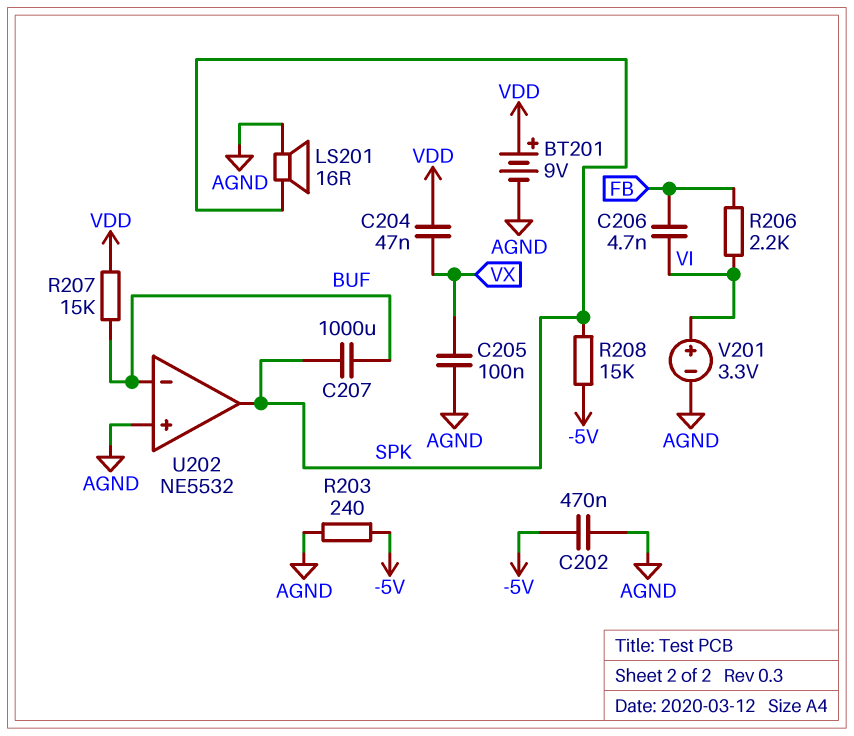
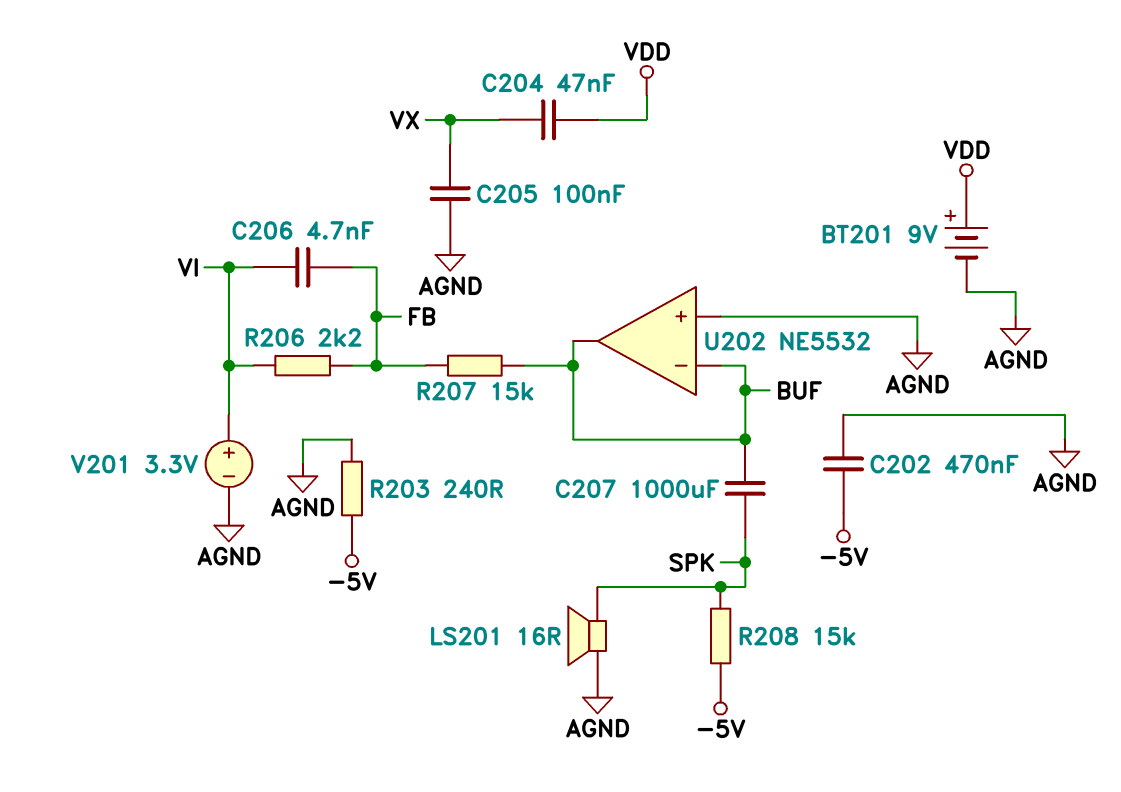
R207: 15k (BUF, VDD) -> 15k (BUF, FB)
U202 pin out: SPK -> BUF

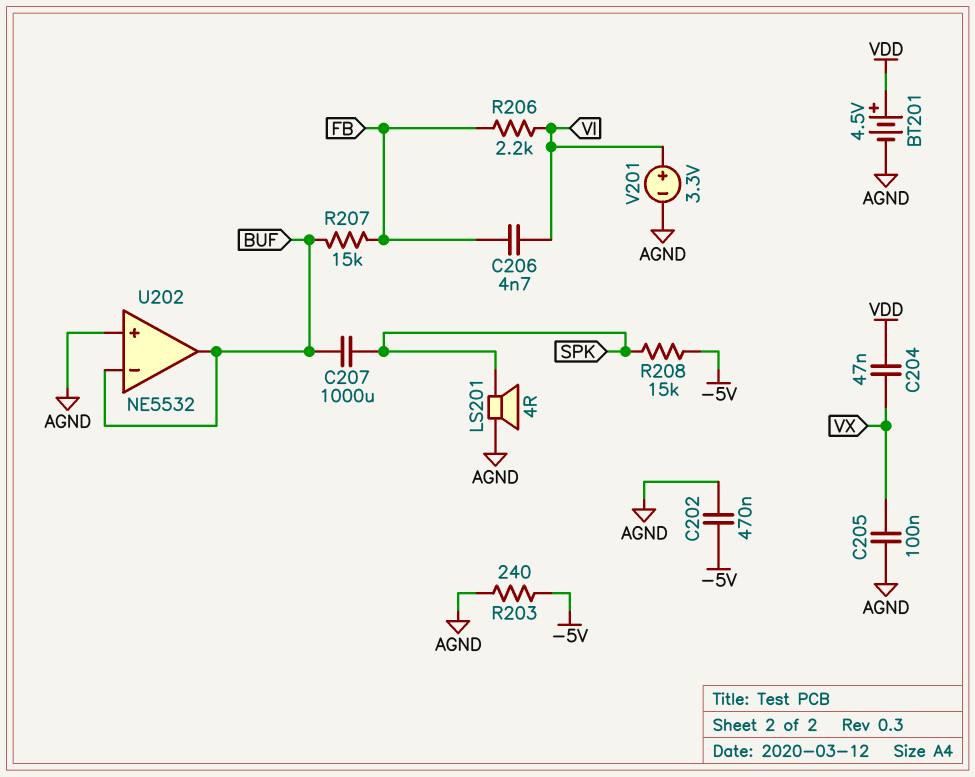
BT201: 9V (plus VDD, minus AGND) -> 4.5V (plus VDD, minus AGND)
LS201: speaker 16R (AGND, SPK) -> speaker 4R (AGND, SPK)

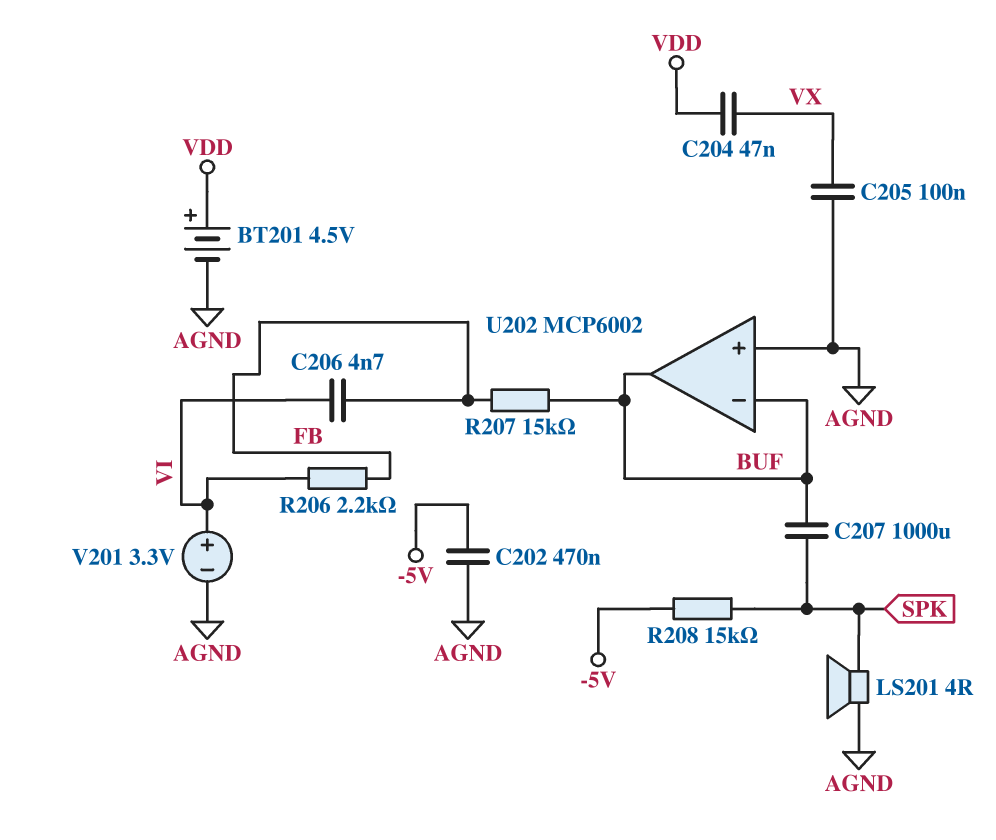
R203: 240 (-5V, AGND) -> none
U202: NE5532 -> MCP6002

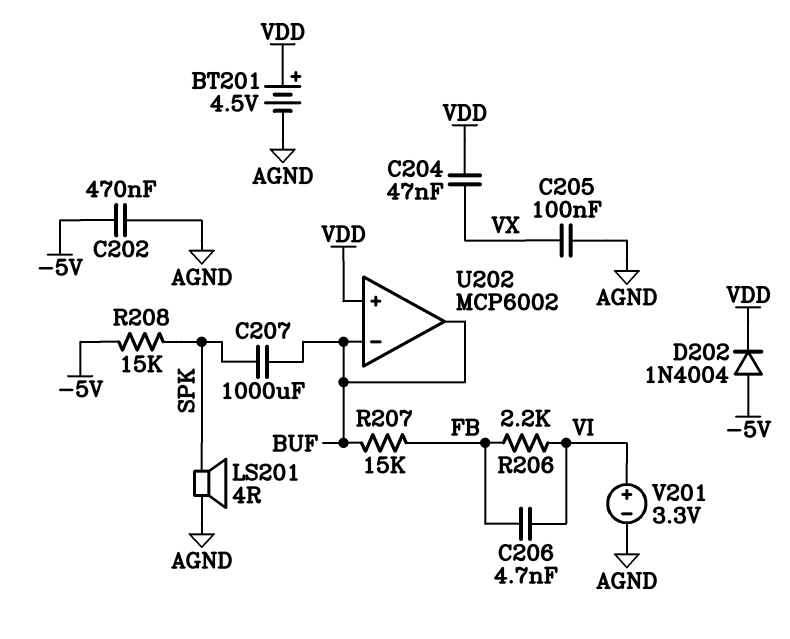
D202: none -> diode 1N4004 (A -5V, K VDD)
U202 pin in+: AGND -> VDD

